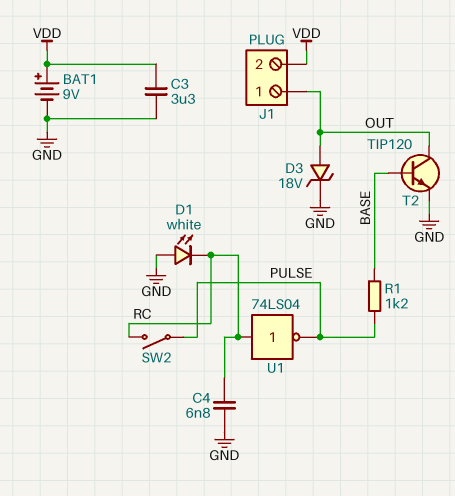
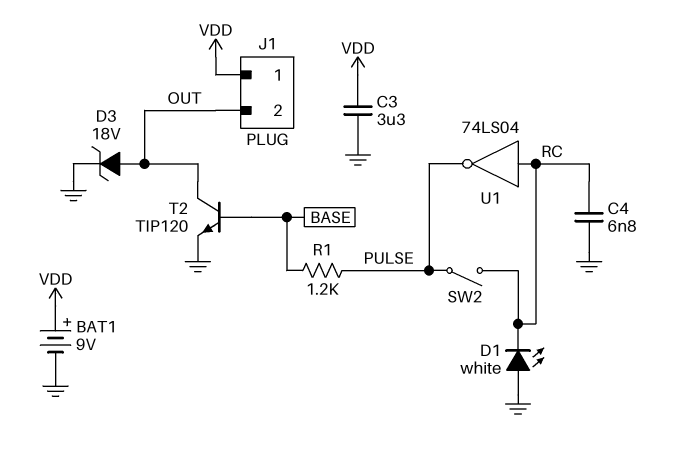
J1 pin 1: OUT -> VDD
J1 pin 2: VDD -> OUT

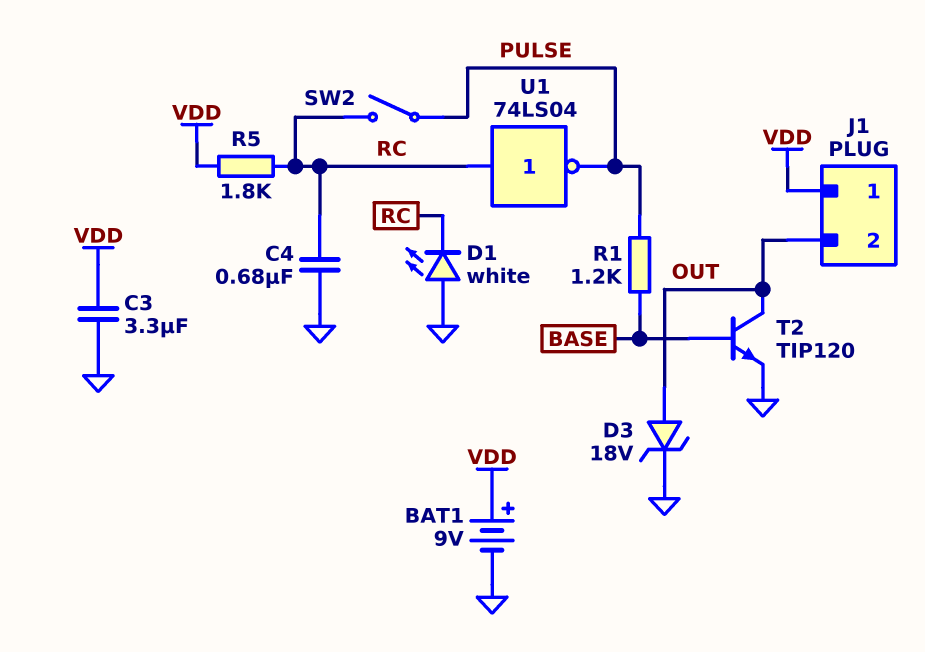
C4: 6.8nF (GND, RC) -> 680nF (GND, RC)
R5: none -> 1.8k (RC, VDD)

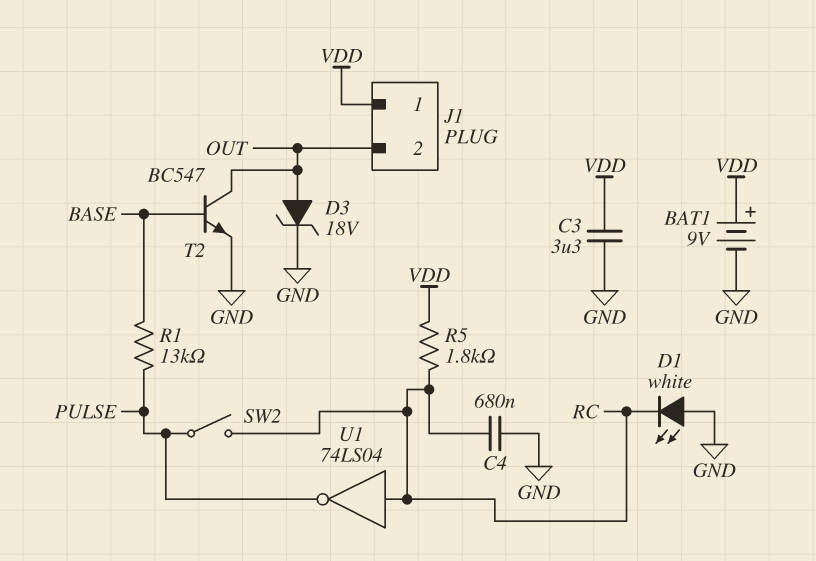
R1: 1.2k (BASE, PULSE) -> 13k (BASE, PULSE)
T2: NPN TIP120 (B BASE, C OUT, E GND) -> NPN BC547 (B BASE, C OUT, E GND)

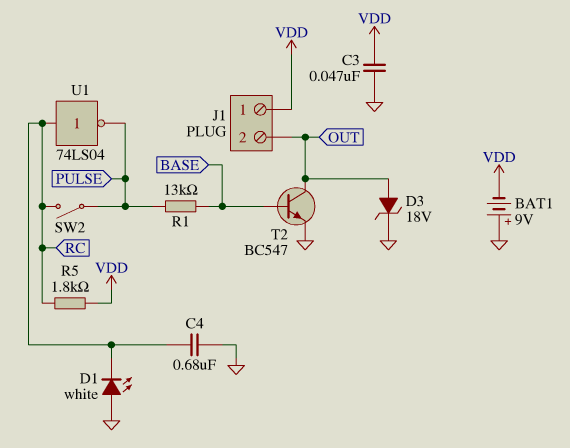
BAT1: 9V (plus VDD, minus GND) -> 9V (plus GND, minus VDD)
C3: 3.3uF (GND, VDD) -> 47nF (GND, VDD)

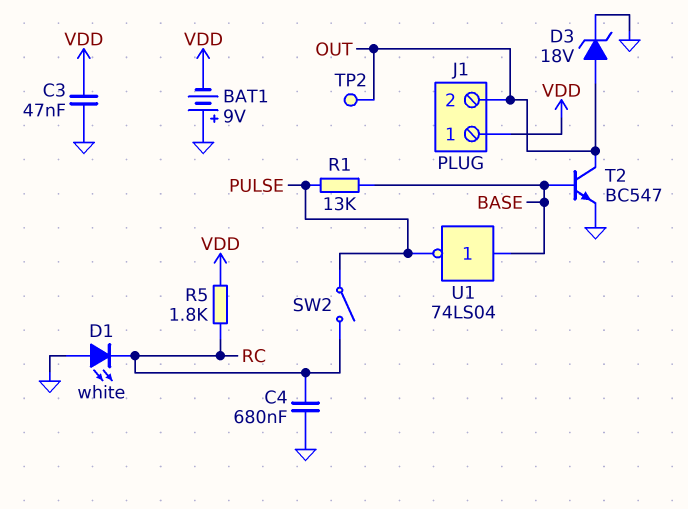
TP2: none -> test point (OUT)
U1: NOT 74LS04 (in RC, out PULSE) -> NOT 74LS04 (in BASE, out PULSE)

